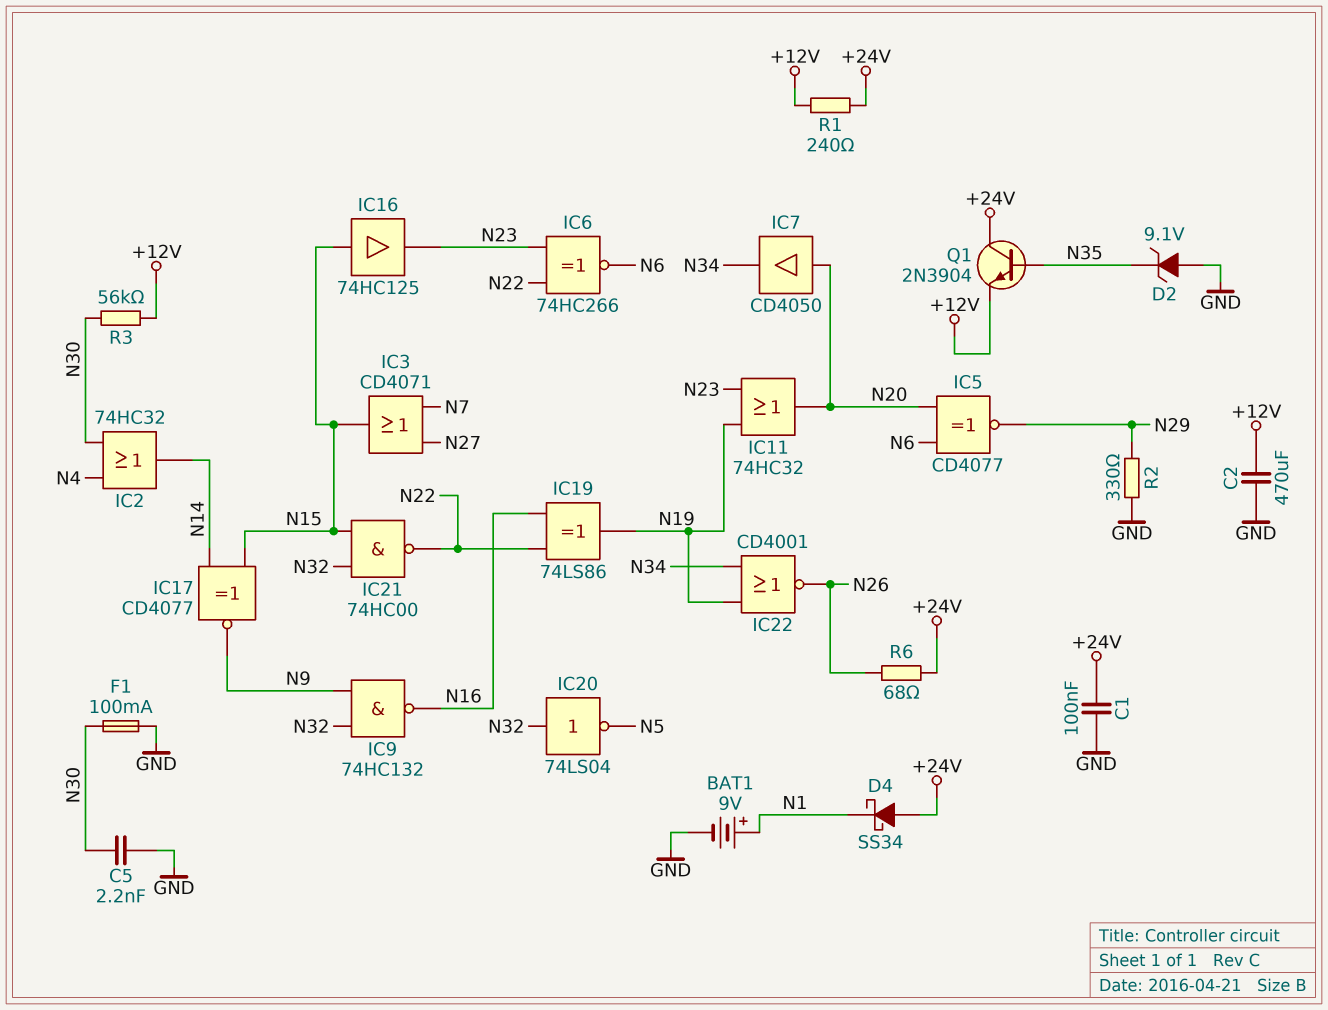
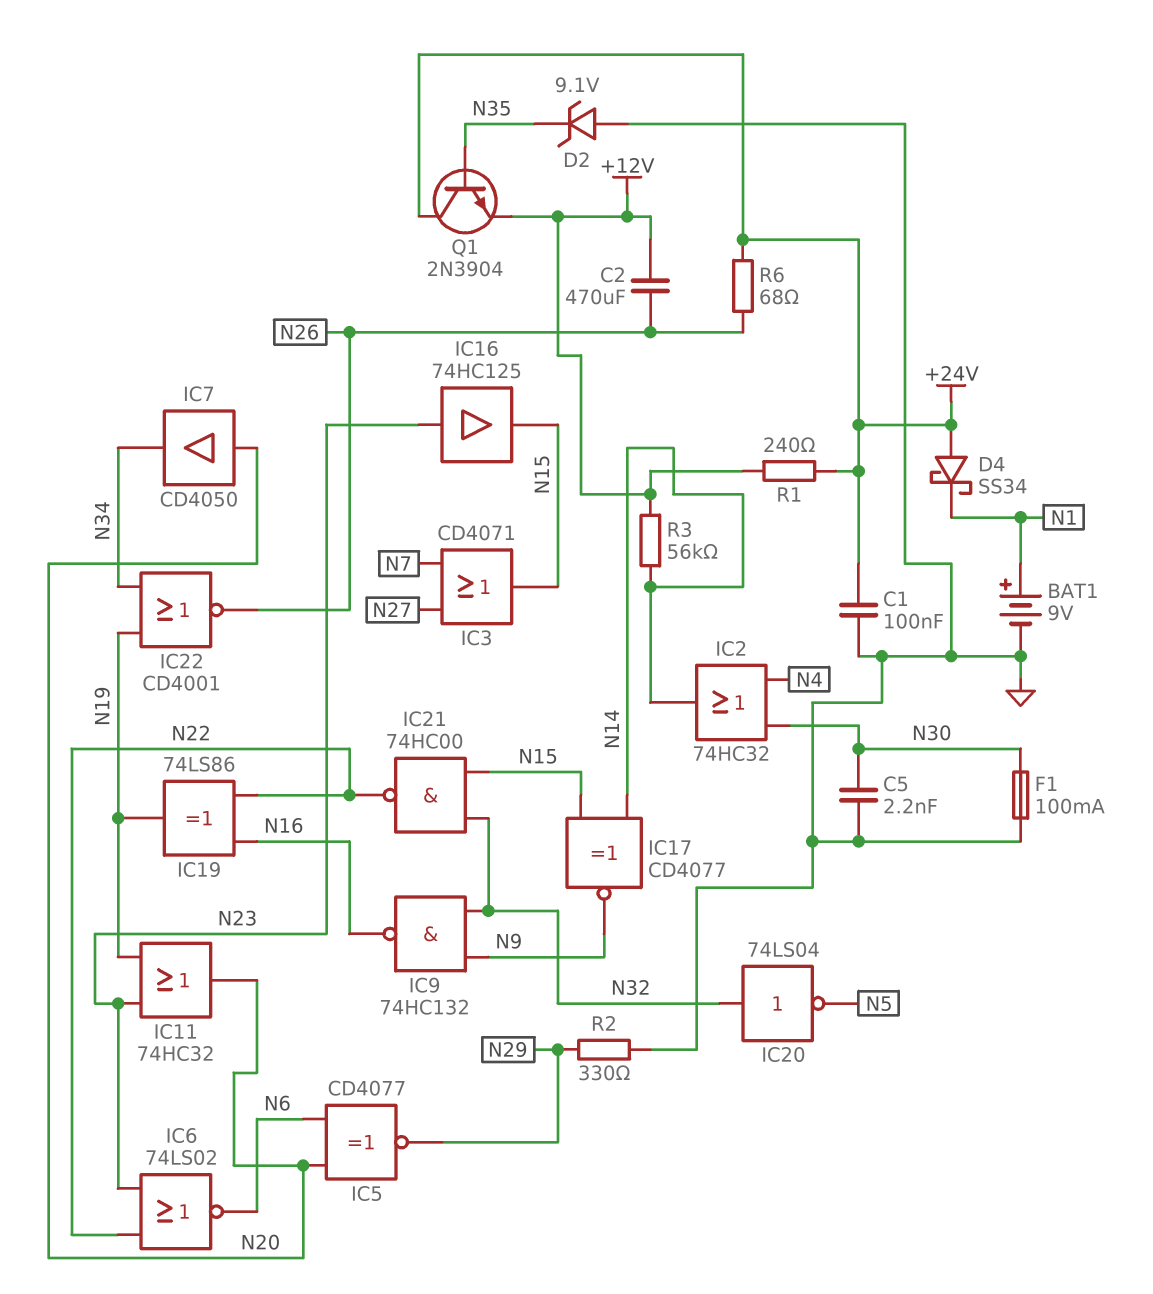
C2: 470uF (+12V, GND) -> 470uF (+12V, N26)
IC6: XNOR 74HC266 (in N22, in N23, out N6) -> NOR 74LS02 (in N22, in N23, out N6)
IC16: buffer 74HC125 (in N15, out N23) -> buffer 74HC125 (in N23, out N15)
R3: 56k (+12V, N30) -> 56k (+12V, N14)

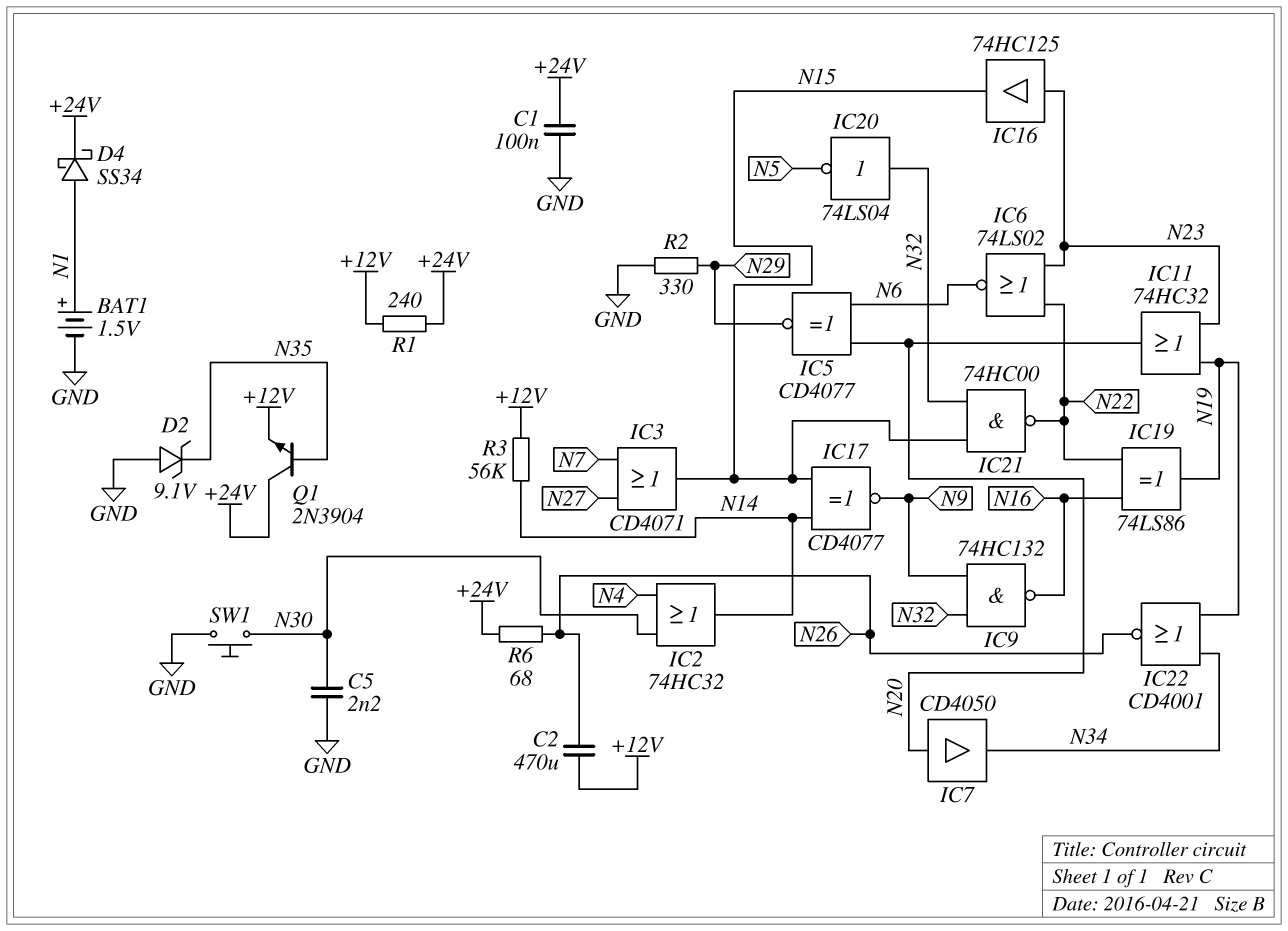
BAT1: 9V (plus N1, minus GND) -> 1.5V (plus N1, minus GND)
D4: schottky SS34 (A +24V, K N1) -> schottky SS34 (A N1, K +24V)
F1: 100mA (GND, N30) -> none
SW1: none -> button (GND, N30)

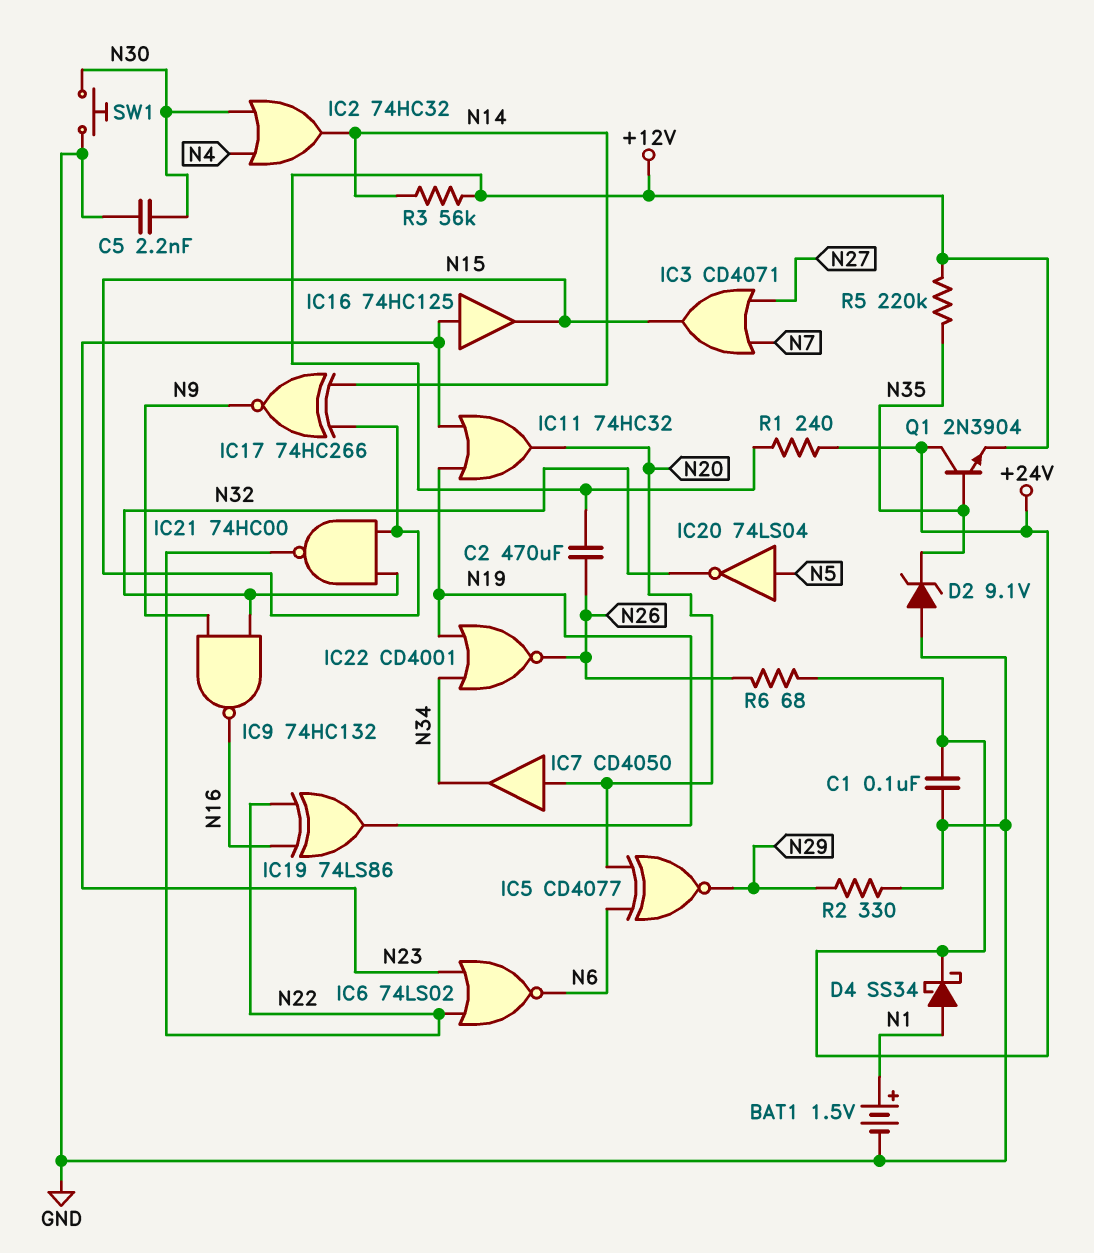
IC17: XNOR CD4077 (in N14, in N15, out N9) -> XNOR 74HC266 (in N14, in N15, out N9)
IC20: NOT 74LS04 (in N32, out N5) -> NOT 74LS04 (in N5, out N32)
R5: none -> 220k (+12V, N35)

